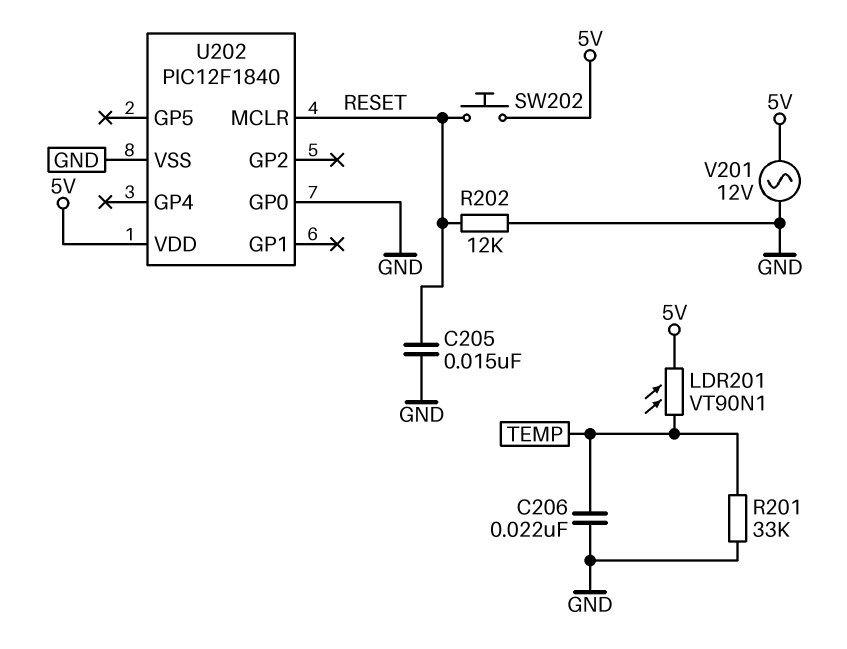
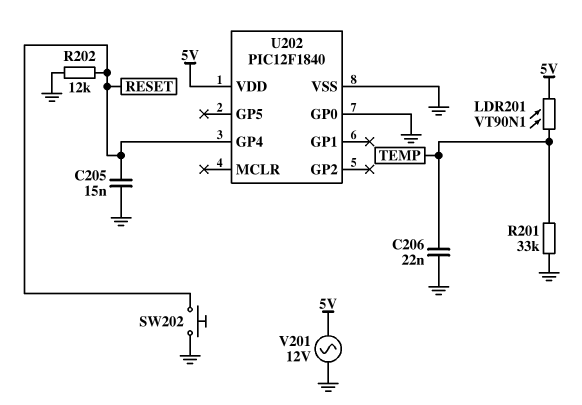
SW202: button (5V, RESET) -> button (GND, RESET)
U202 pin GP4: none -> RESET
U202 pin MCLR: RESET -> none

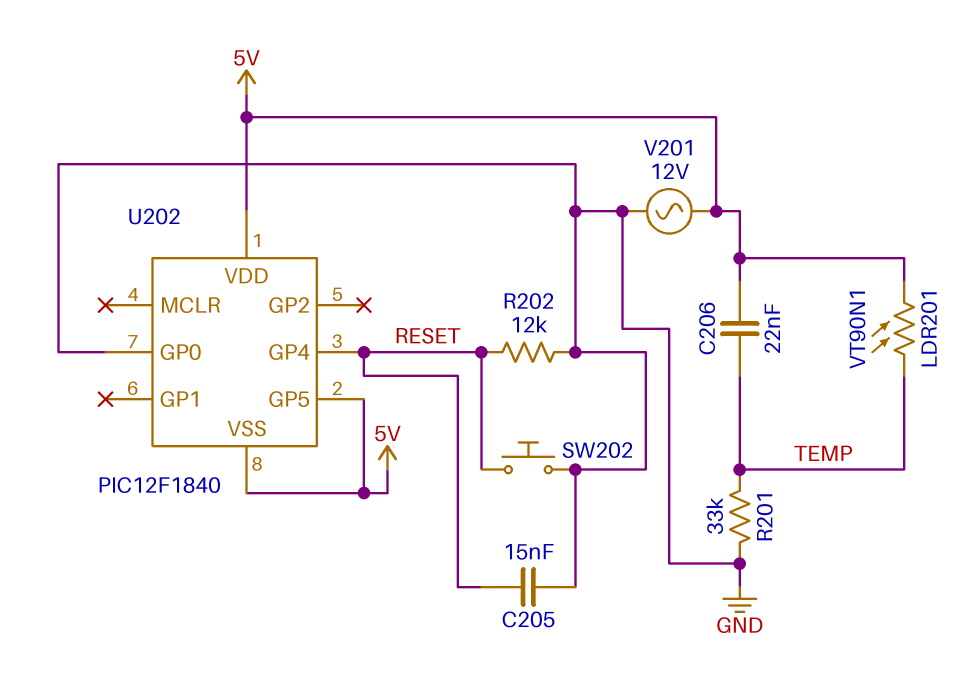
C206: 22nF (GND, TEMP) -> 22nF (5V, TEMP)
U202 pin GP5: none -> 5V
U202 pin VSS: GND -> 5V

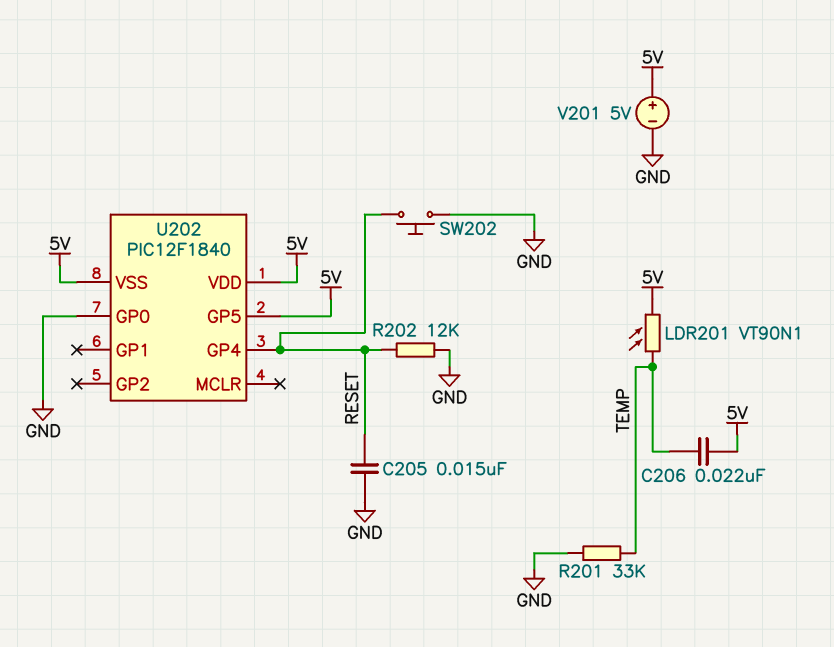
V201: AC 12V (5V, GND) -> 5V (plus 5V, minus GND)

